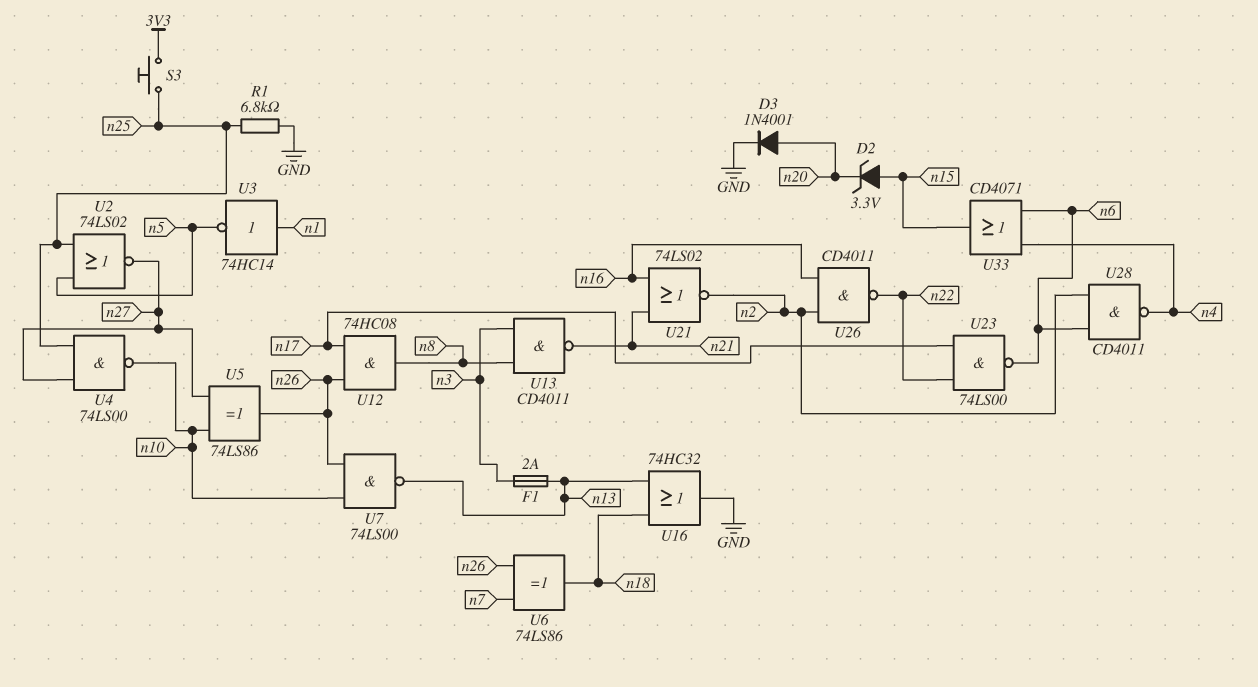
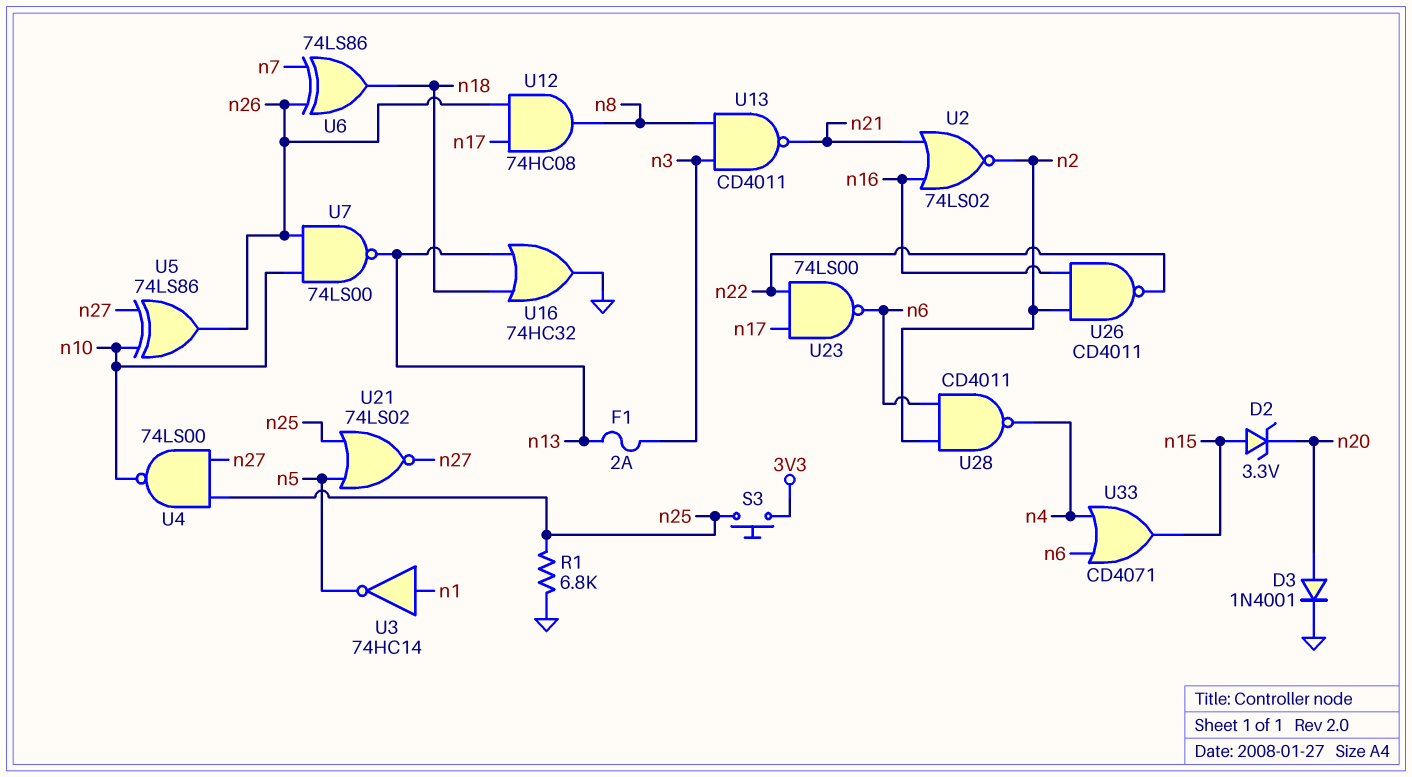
U2: NOR 74LS02 (in n5, in n25, out n27) -> NOR 74LS02 (in n16, in n21, out n2)
U21: NOR 74LS02 (in n16, in n21, out n2) -> NOR 74LS02 (in n5, in n25, out n27)

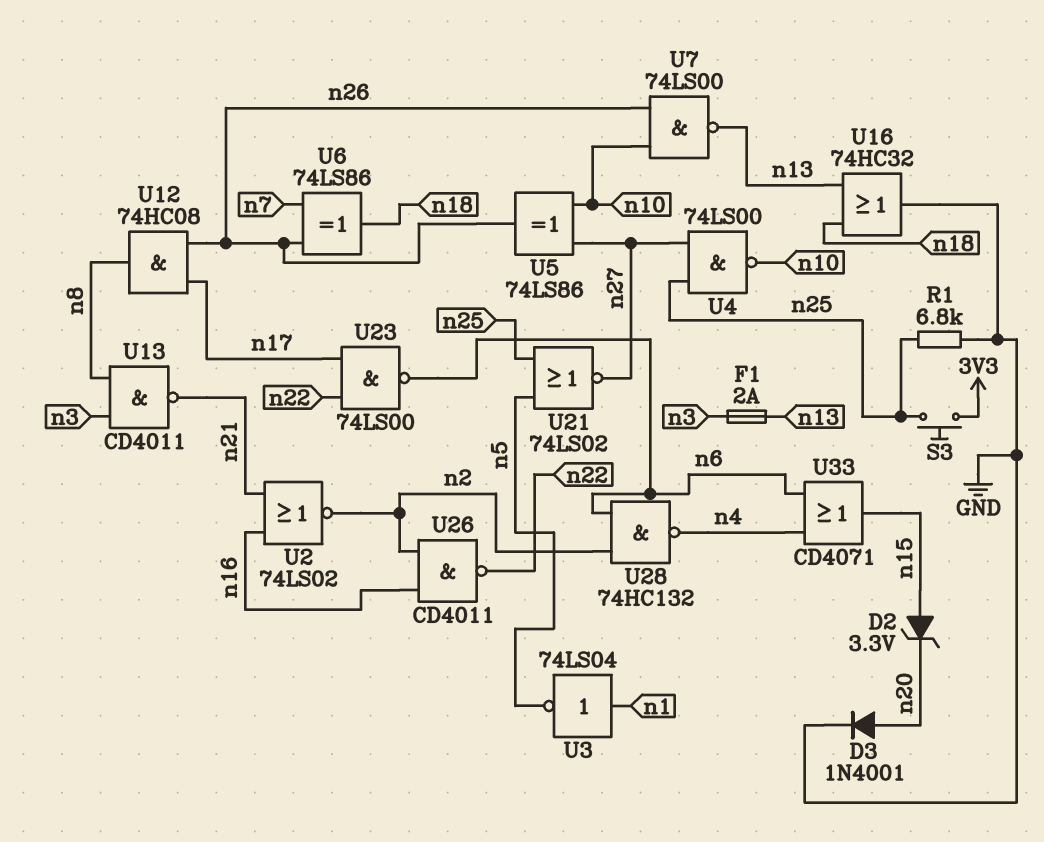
U3: NOT 74HC14 (in n1, out n5) -> NOT 74LS04 (in n1, out n5)
U28: NAND CD4011 (in n2, in n6, out n4) -> NAND 74HC132 (in n2, in n6, out n4)

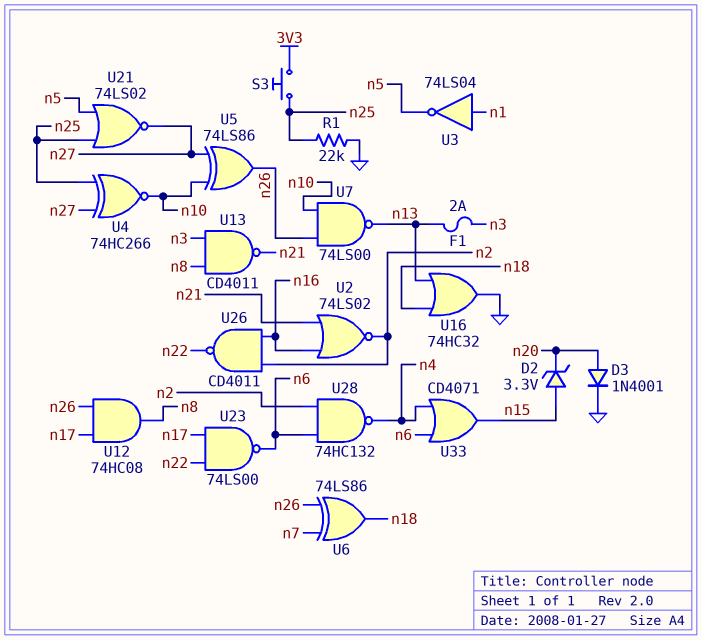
R1: 6.8k (GND, n25) -> 22k (GND, n25)
U4: NAND 74LS00 (in n25, in n27, out n10) -> XNOR 74HC266 (in n25, in n27, out n10)

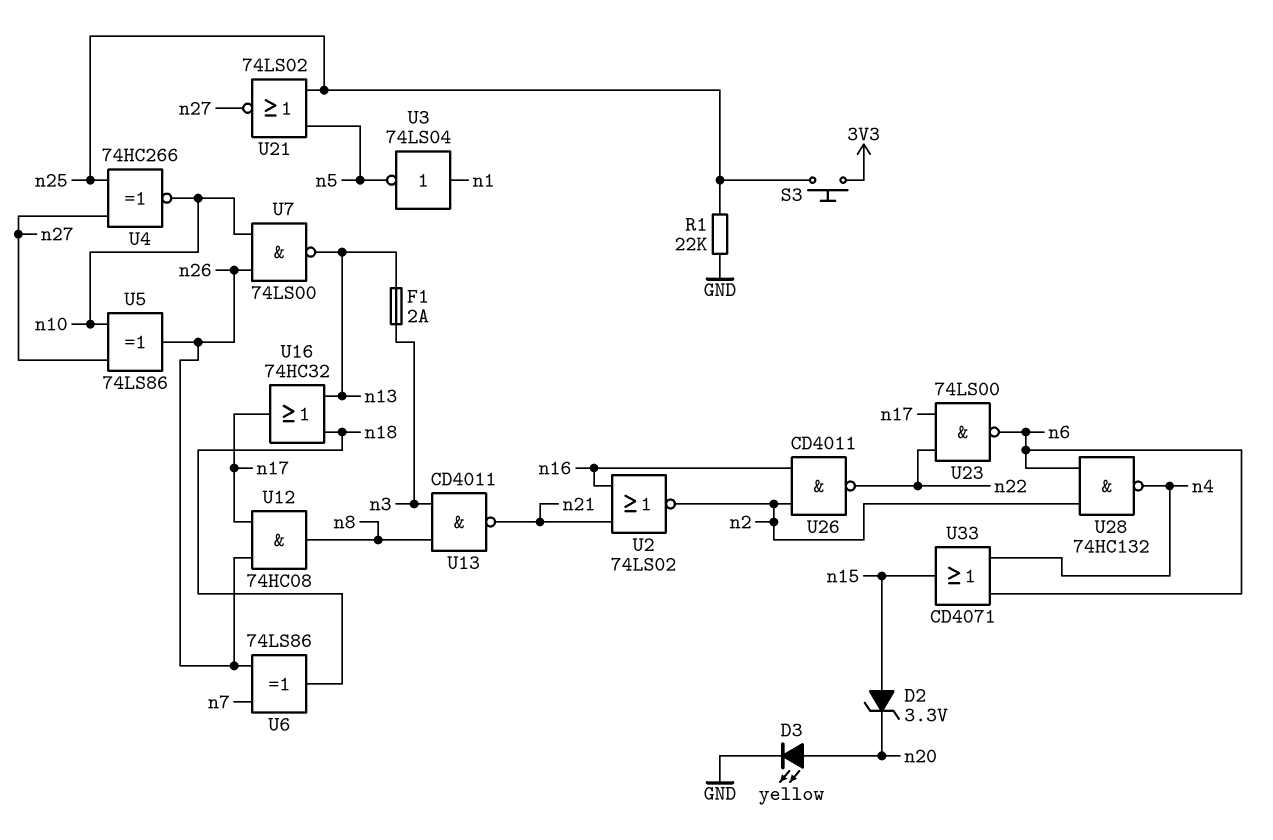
D3: diode 1N4001 (A n20, K GND) -> LED yellow (A n20, K GND)
U16: OR 74HC32 (in n13, in n18, out GND) -> OR 74HC32 (in n13, in n18, out n17)

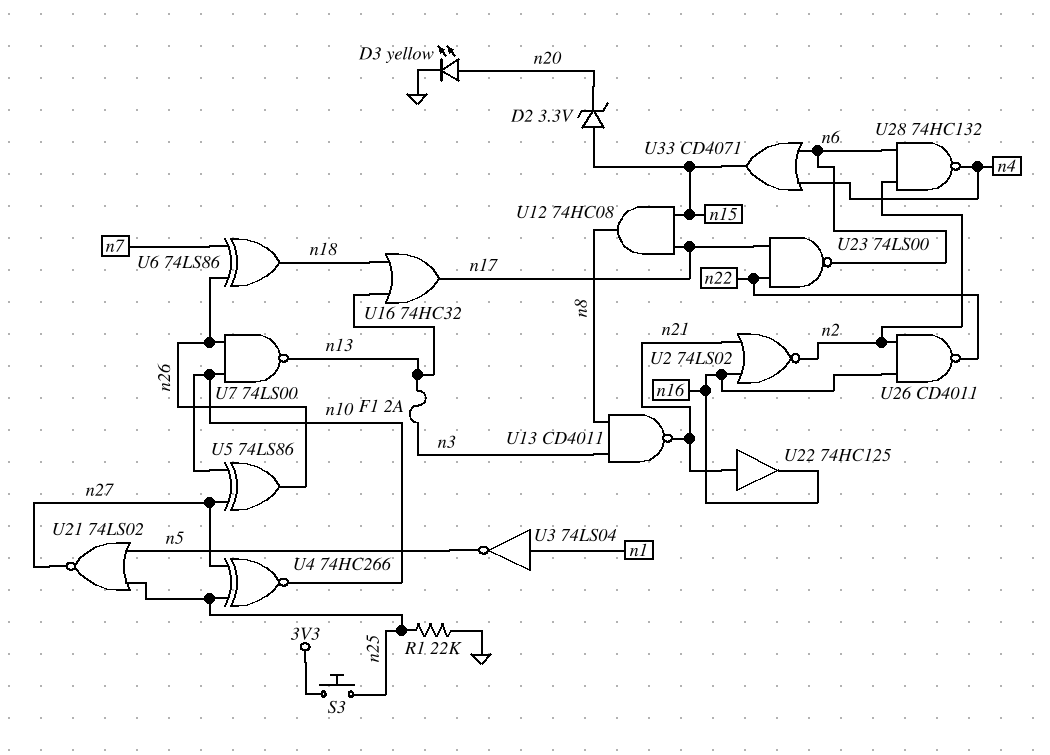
U12: AND 74HC08 (in n17, in n26, out n8) -> AND 74HC08 (in n15, in n17, out n8)
U22: none -> buffer 74HC125 (in n21, out n16)

